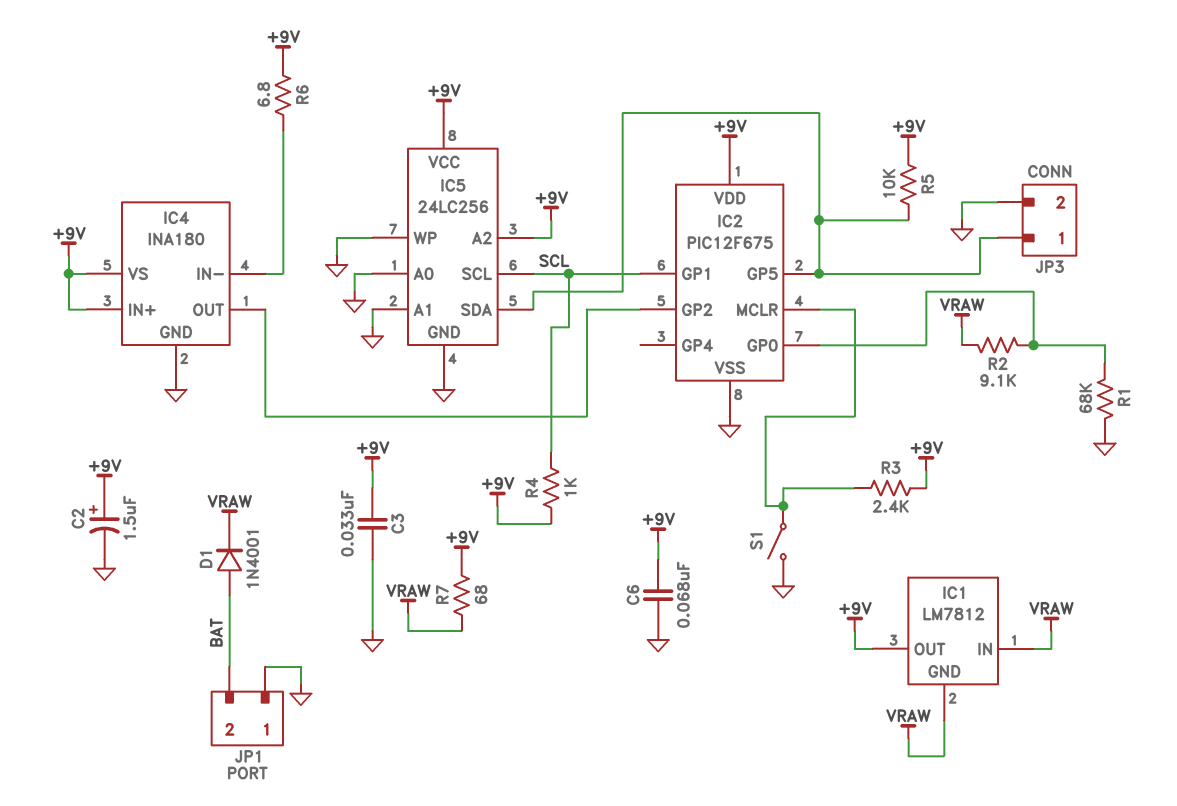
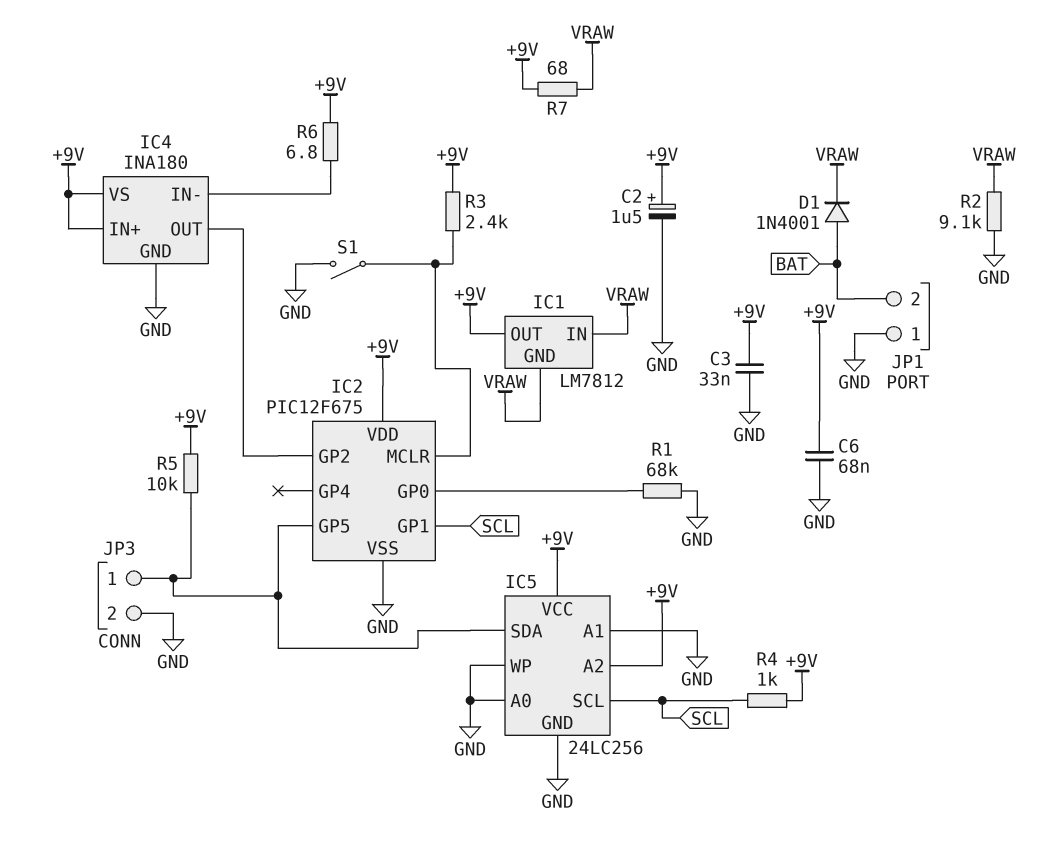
R2: 9.1k (IC2/GP0, VRAW) -> 9.1k (GND, VRAW)

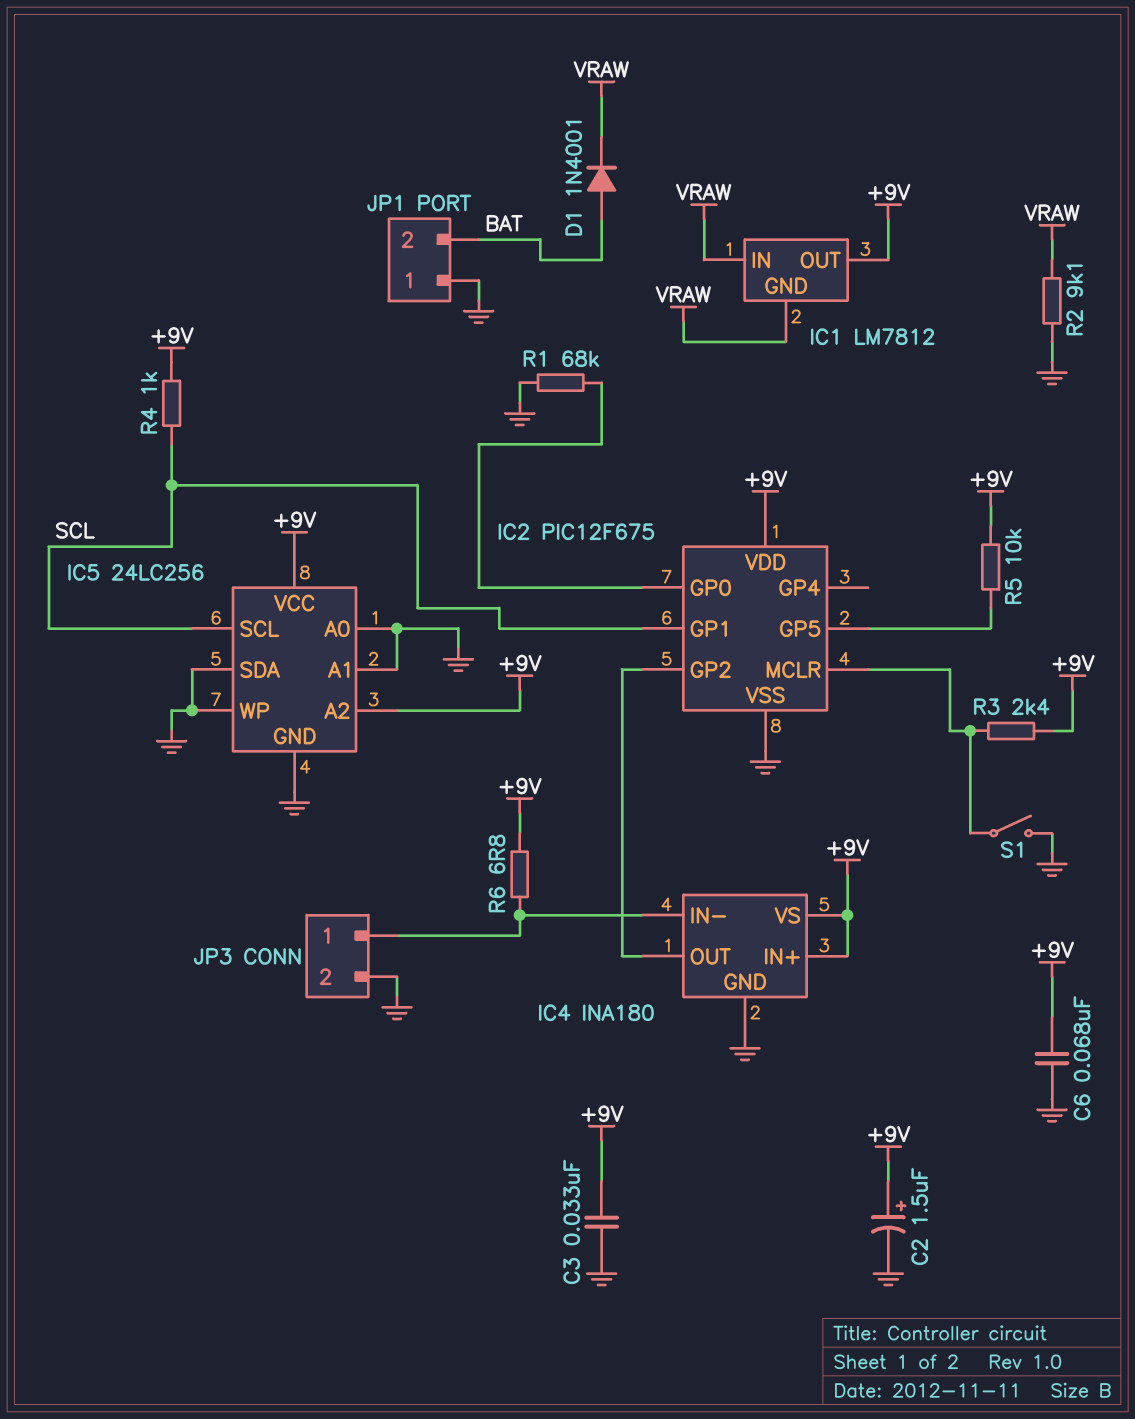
IC5 pin SDA: IC2/GP5 -> GND
JP3 pin 1: IC2/GP5 -> IC4/IN-
R7: 68 (+9V, VRAW) -> none

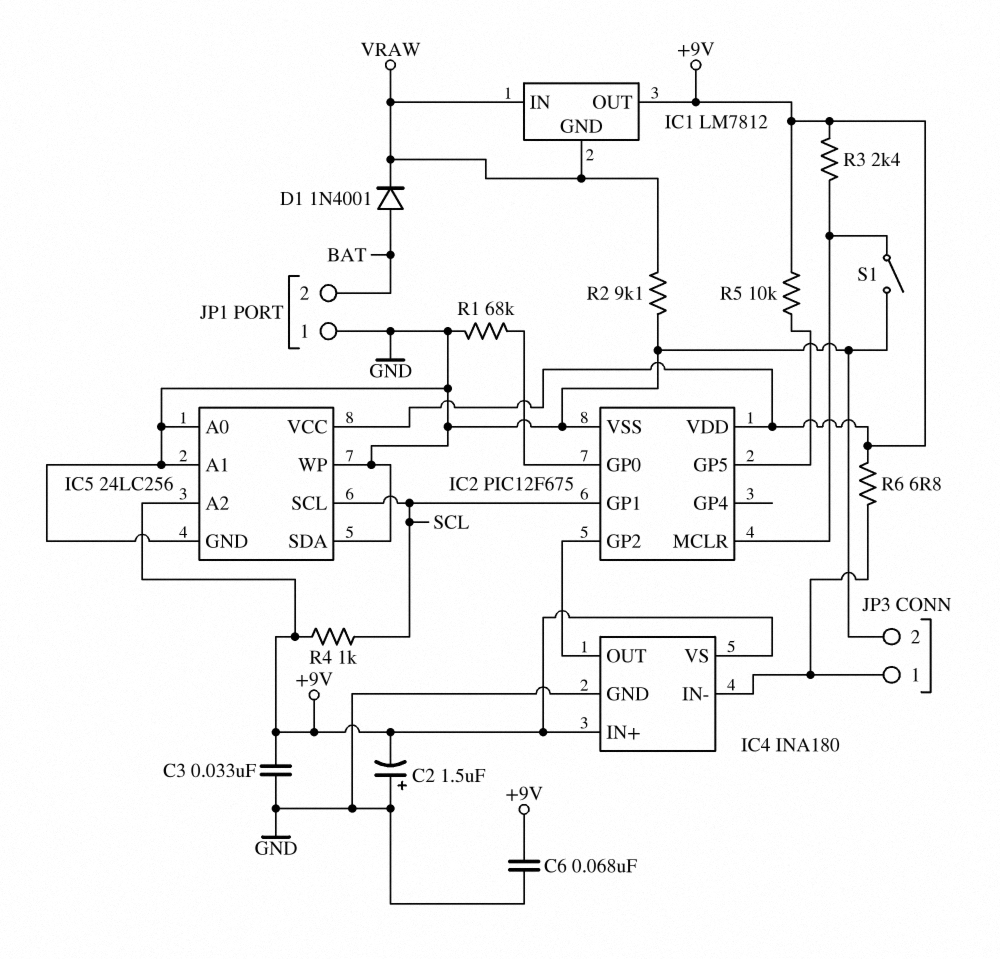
C2: 1.5uF (plus +9V, minus GND) -> 1.5uF (plus GND, minus +9V)

